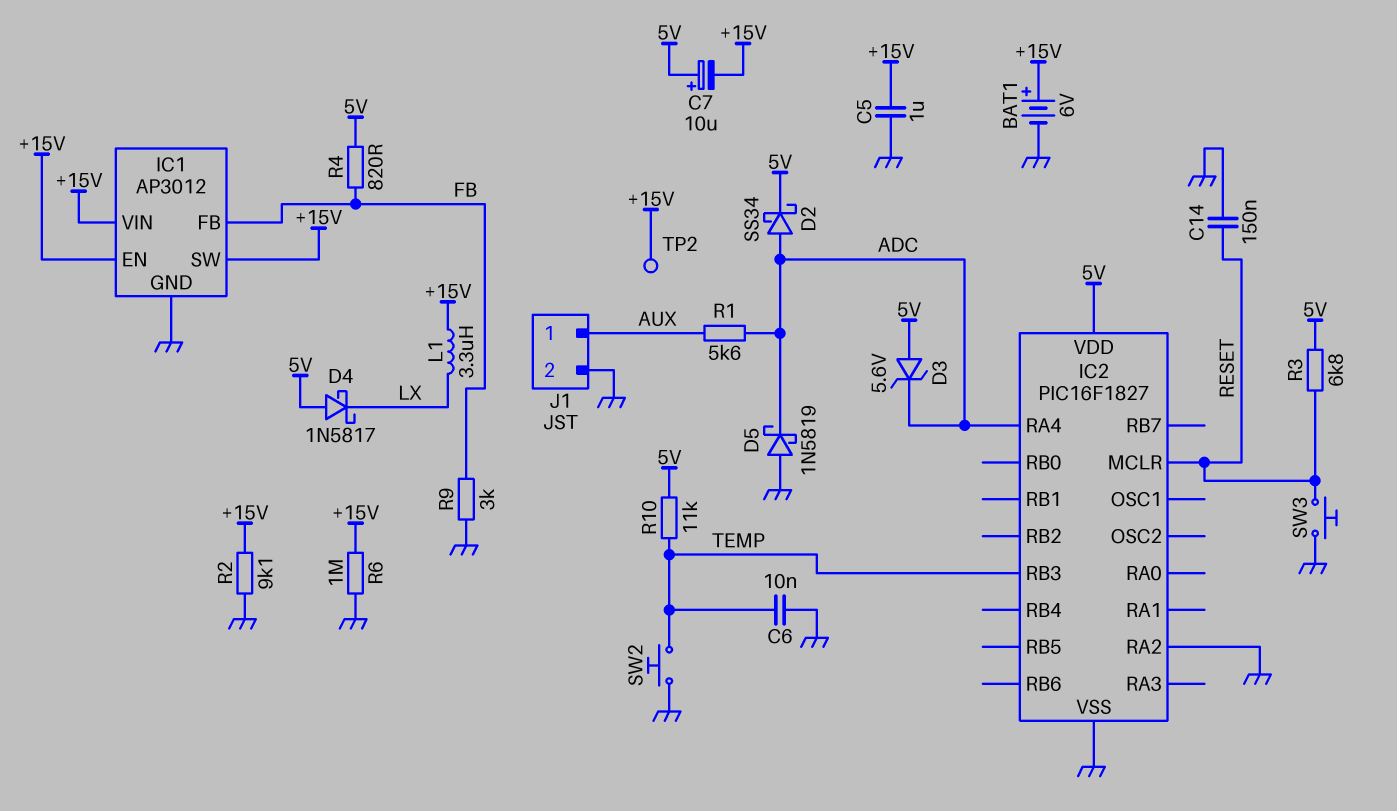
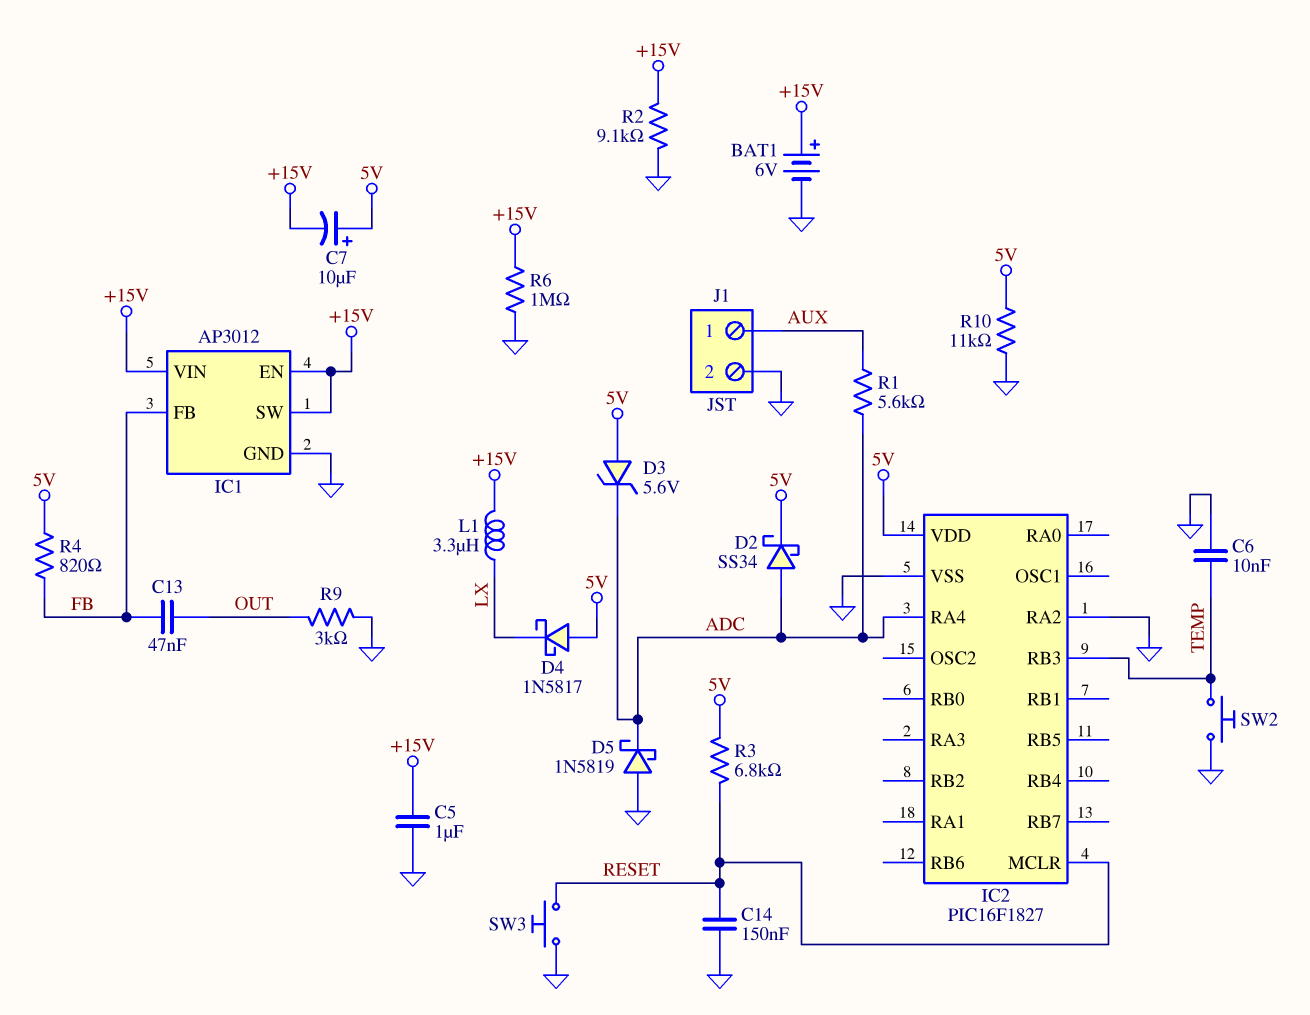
C13: none -> 47nF (FB, OUT)
R9: 3k (FB, GND) -> 3k (GND, OUT)
R10: 11k (5V, TEMP) -> 11k (5V, GND)
TP2: test point (+15V) -> none

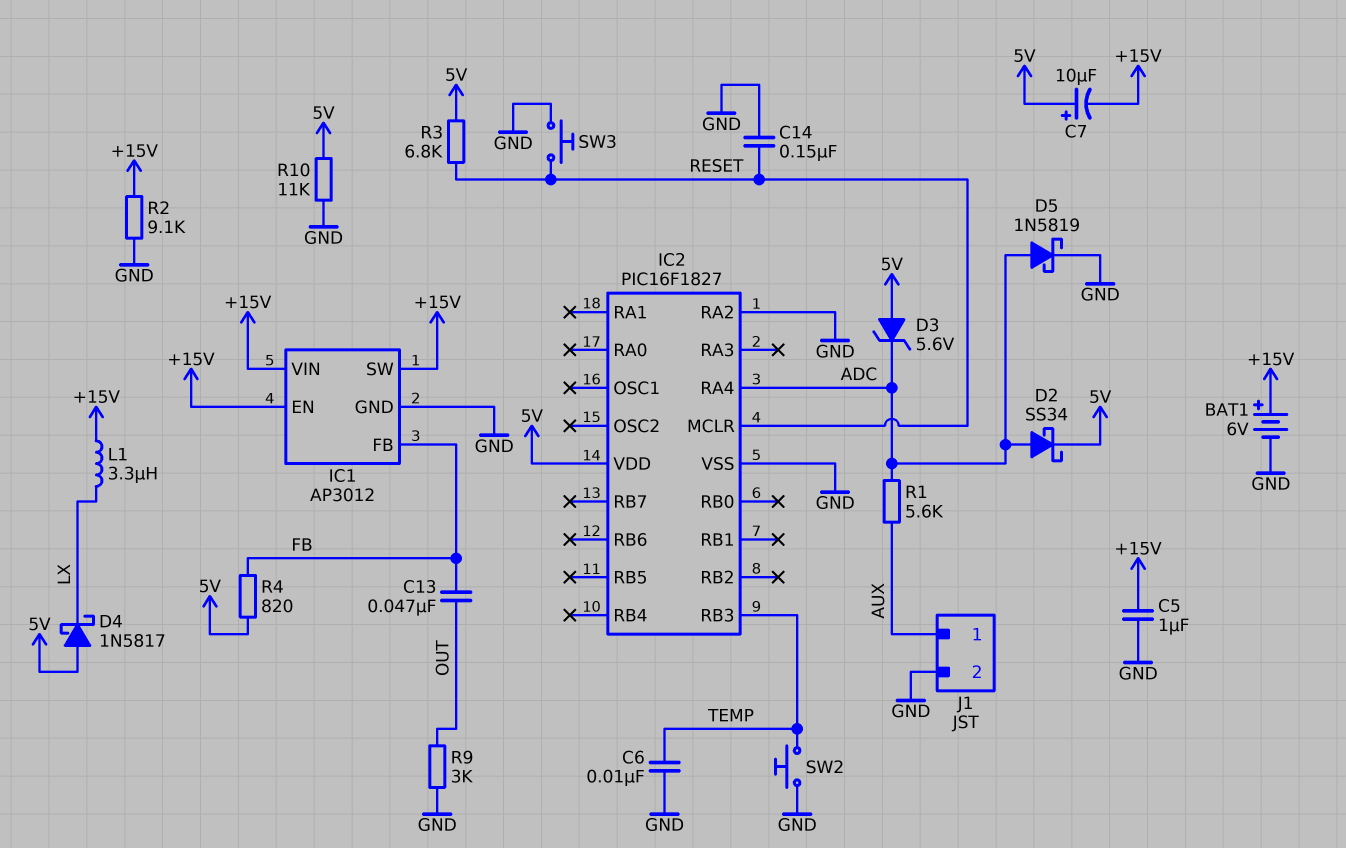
D5: schottky 1N5819 (A GND, K ADC) -> schottky 1N5819 (A ADC, K GND)
R6: 1M (+15V, GND) -> none

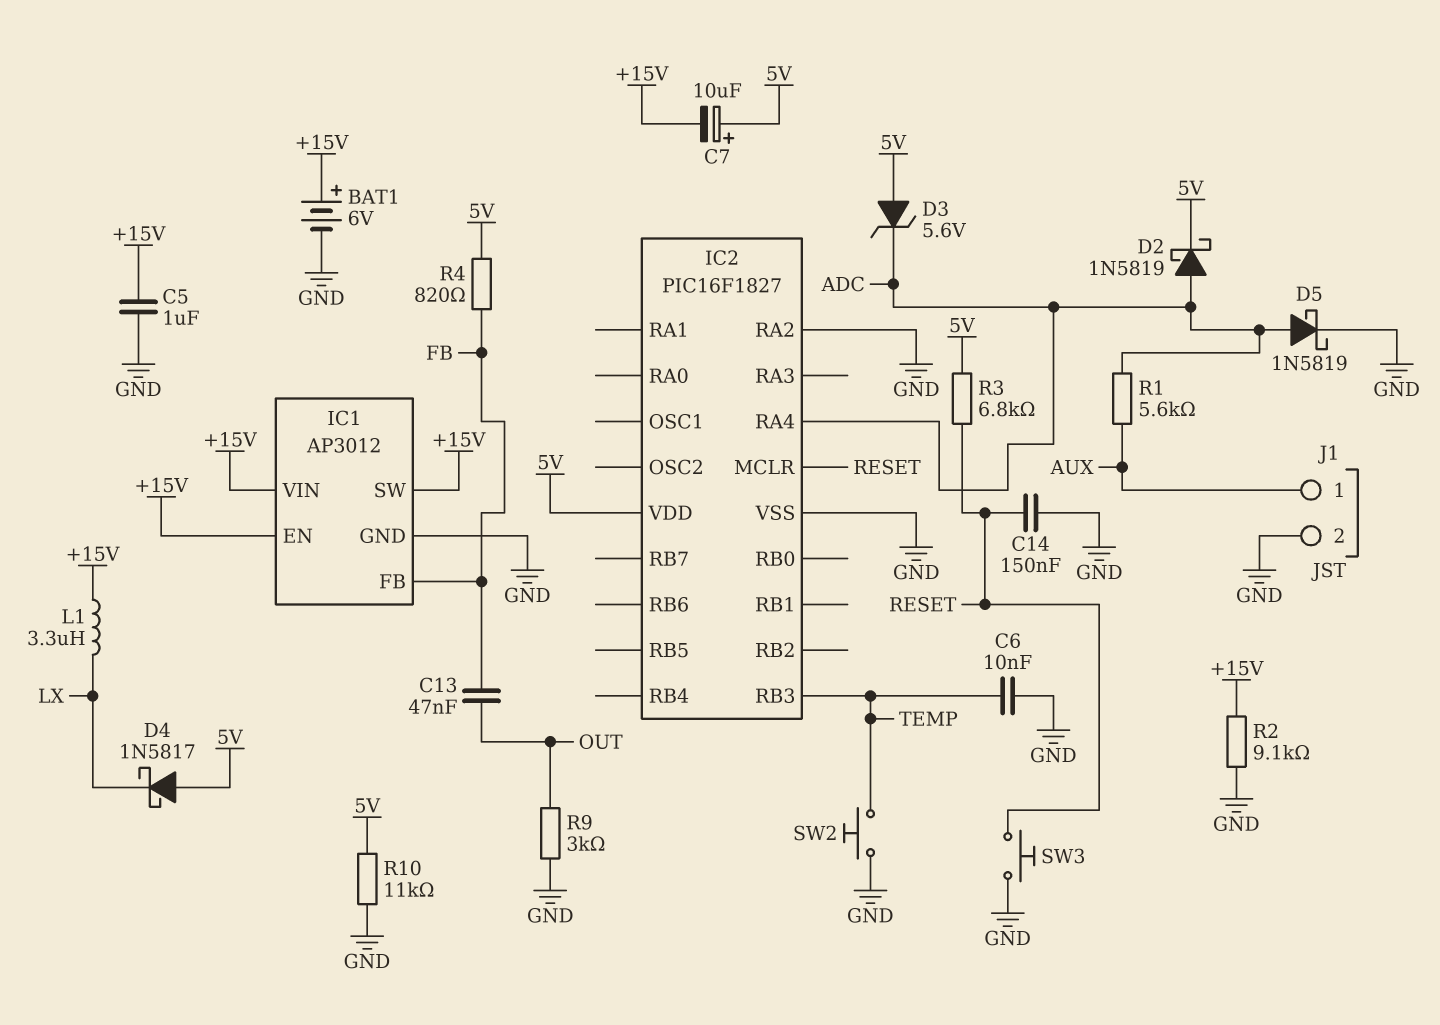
D2: schottky SS34 (A ADC, K 5V) -> schottky 1N5819 (A ADC, K 5V)

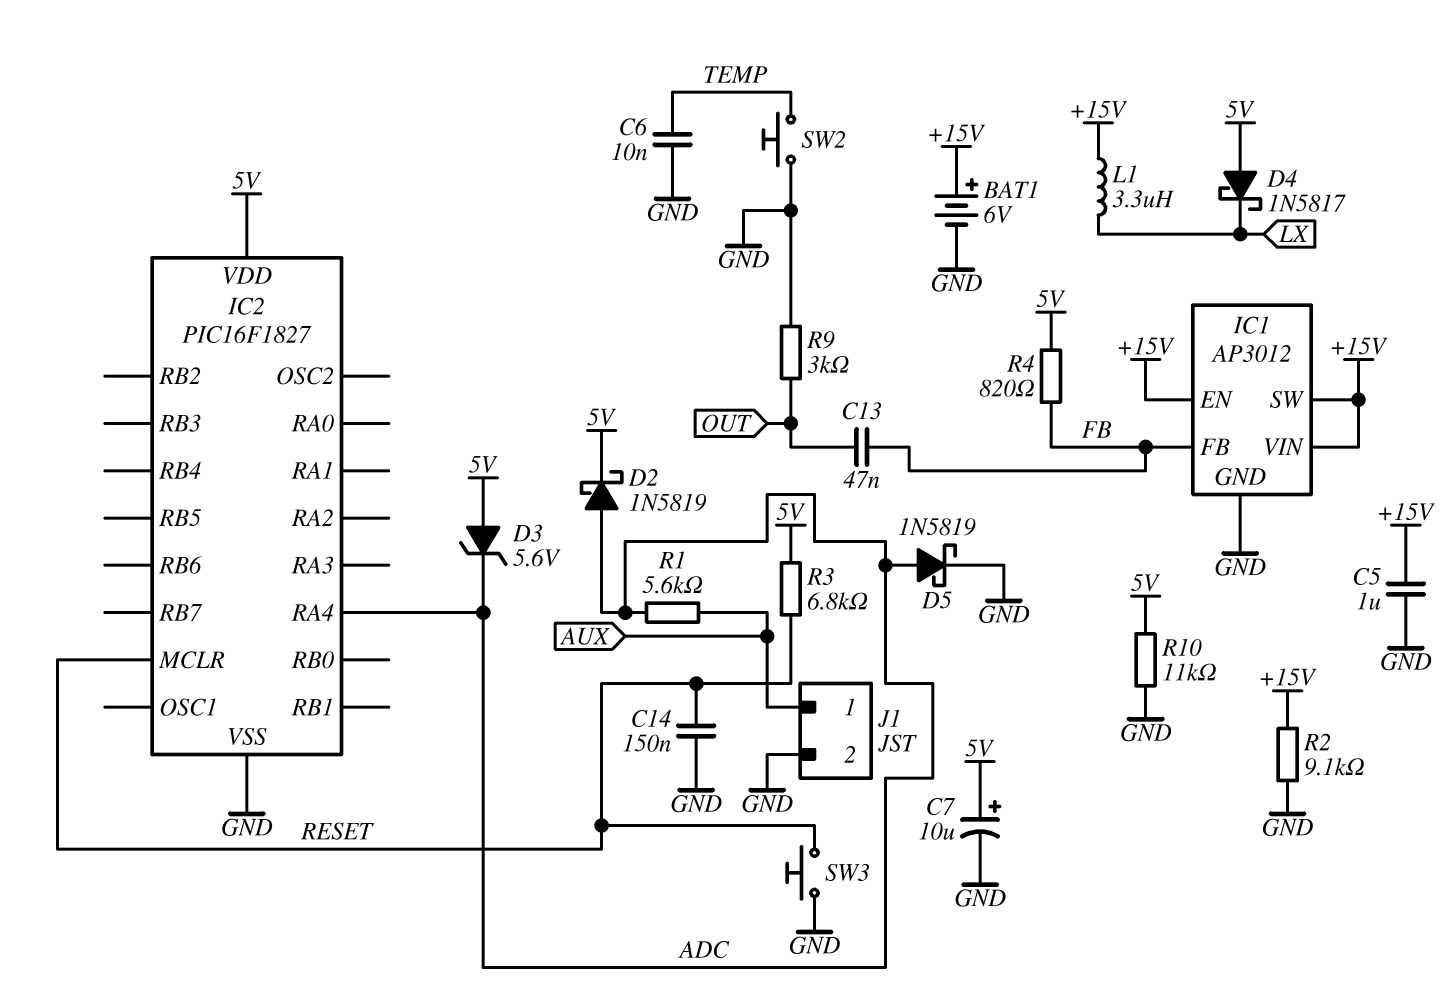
C7: 10uF (plus 5V, minus +15V) -> 10uF (plus 5V, minus GND)
IC2 pin RA2: GND -> none
IC2 pin RB3: TEMP -> none

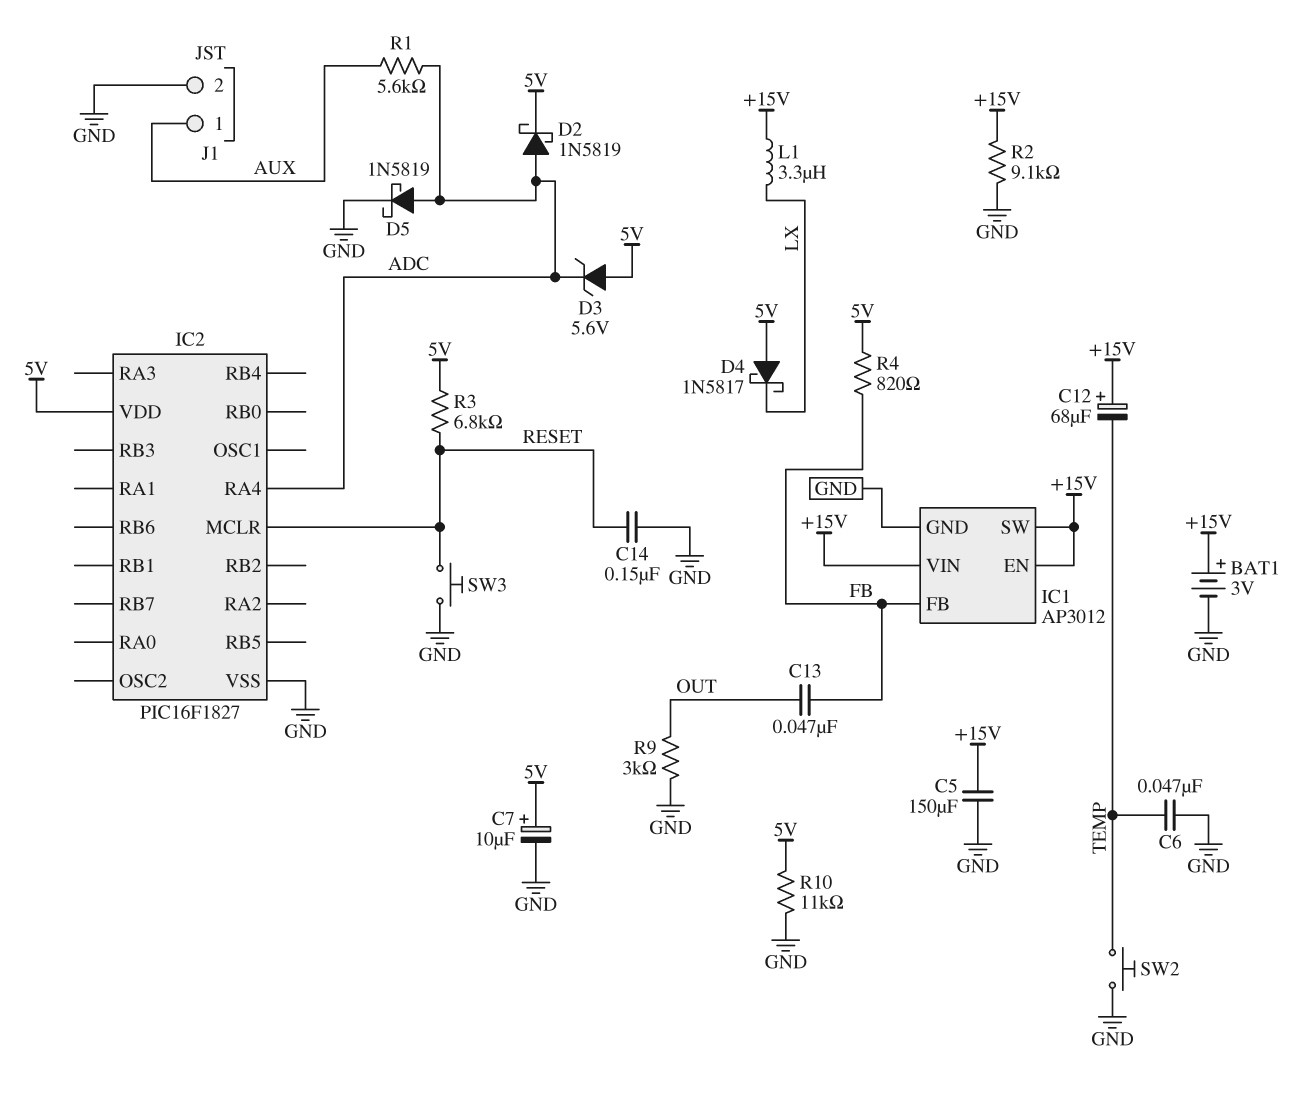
BAT1: 6V (plus +15V, minus GND) -> 3V (plus +15V, minus GND)
C5: 1uF (+15V, GND) -> 150uF (+15V, GND)
C6: 10nF (GND, TEMP) -> 47nF (GND, TEMP)
C12: none -> 68uF (plus +15V, minus TEMP)

